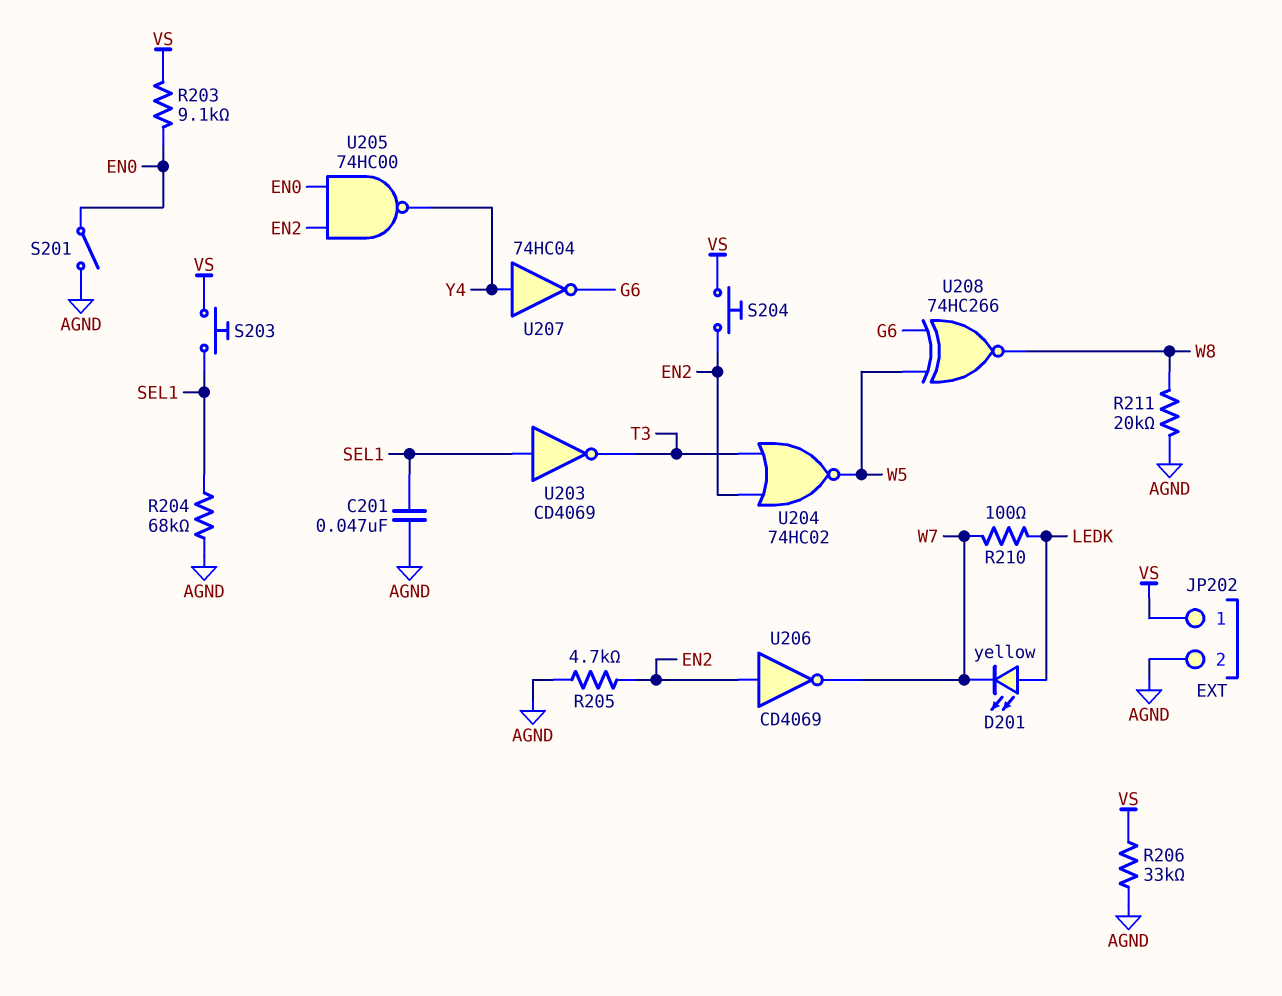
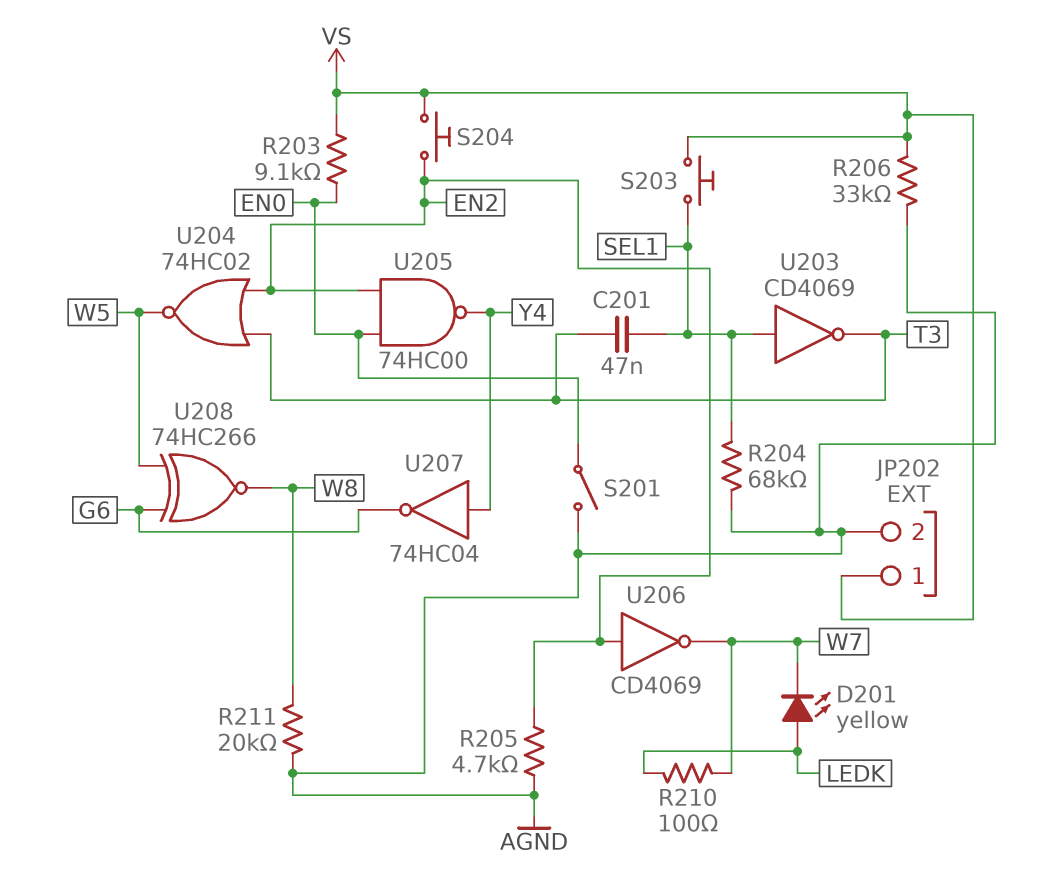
C201: 47nF (AGND, SEL1) -> 47nF (SEL1, T3)

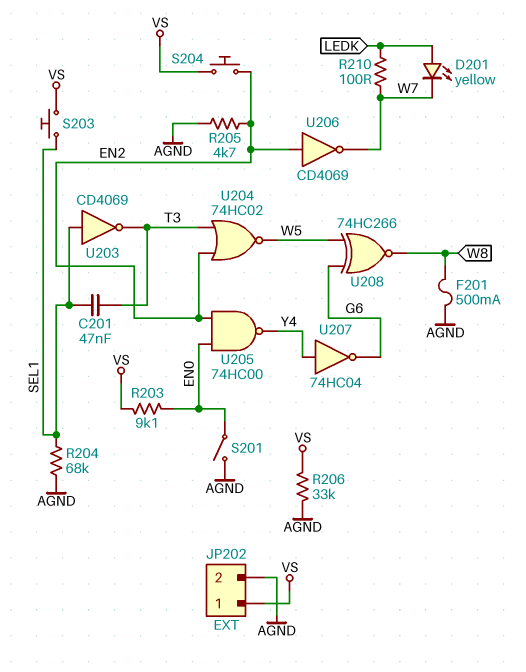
F201: none -> 500mA (AGND, W8)
R211: 20k (AGND, W8) -> none

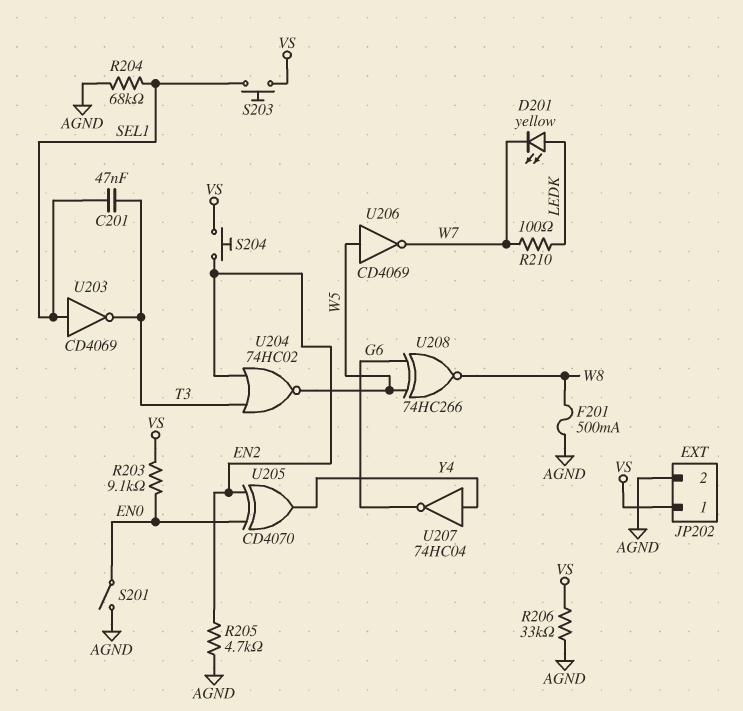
U205: NAND 74HC00 (in EN0, in EN2, out Y4) -> XOR CD4070 (in EN0, in EN2, out Y4)
U206: NOT CD4069 (in EN2, out W7) -> NOT CD4069 (in W5, out W7)

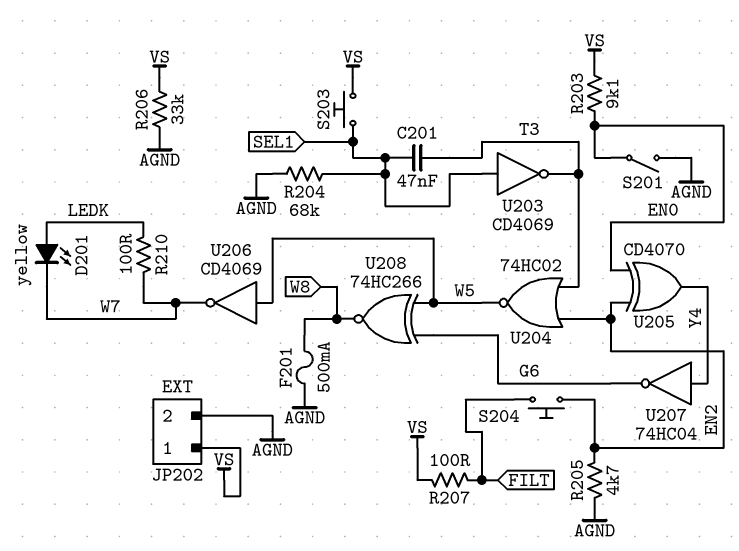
R207: none -> 100 (FILT, VS)
S204: button (EN2, VS) -> button (EN2, FILT)

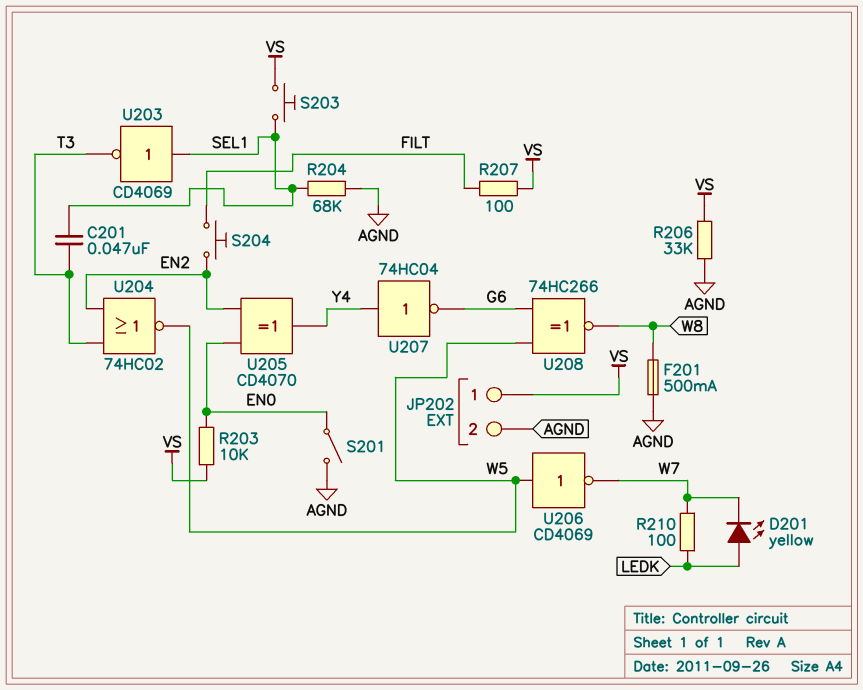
R203: 9.1k (EN0, VS) -> 10k (EN0, VS)
R205: 4.7k (AGND, EN2) -> none

